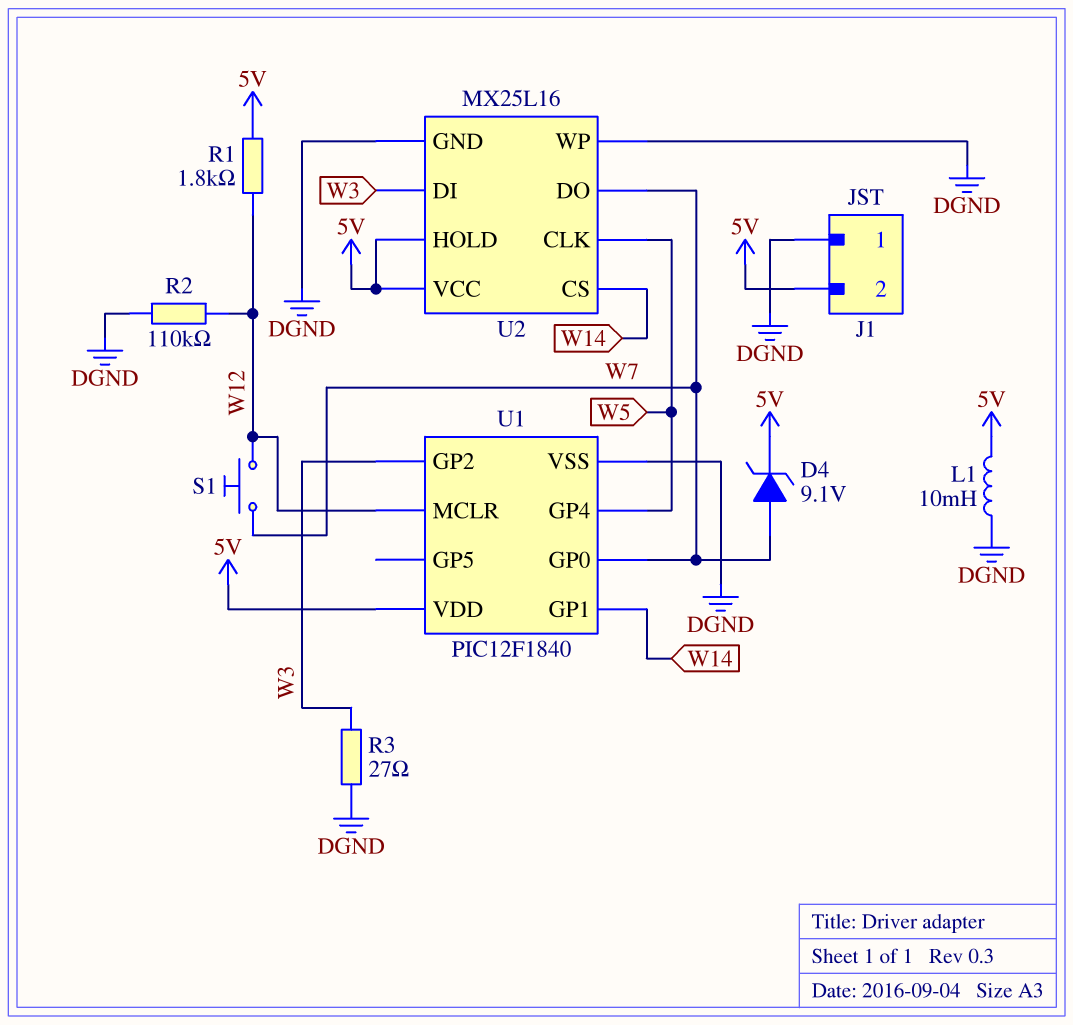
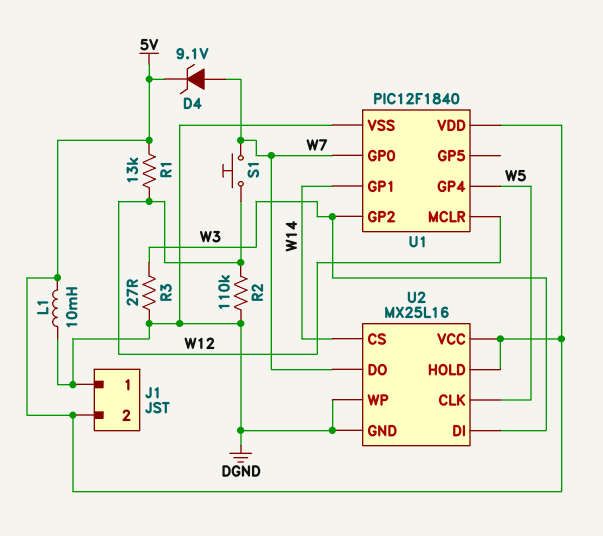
R1: 1.8k (5V, W12) -> 13k (5V, W12)

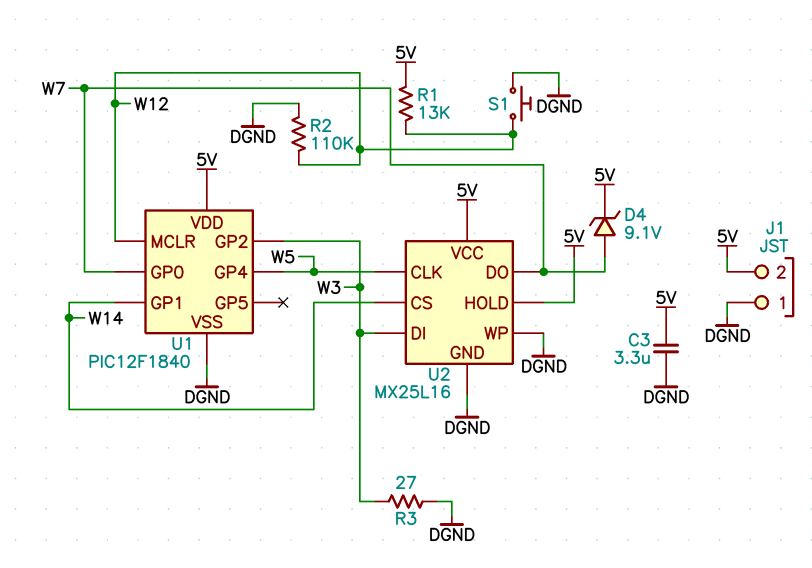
C3: none -> 3.3uF (5V, DGND)
L1: 10mH (5V, DGND) -> none
S1: button (W7, W12) -> button (DGND, W12)

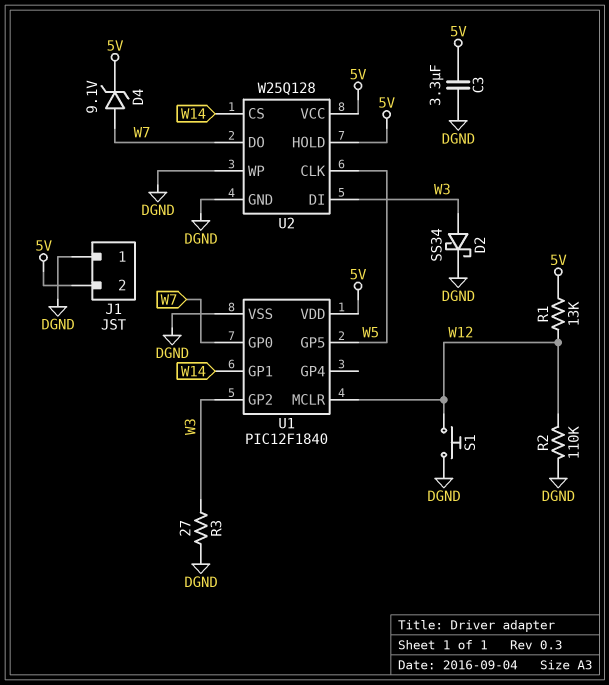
D2: none -> schottky SS34 (A W3, K DGND)
U1 pin GP4: W5 -> none
U1 pin GP5: none -> W5
U2: MX25L16 -> W25Q128

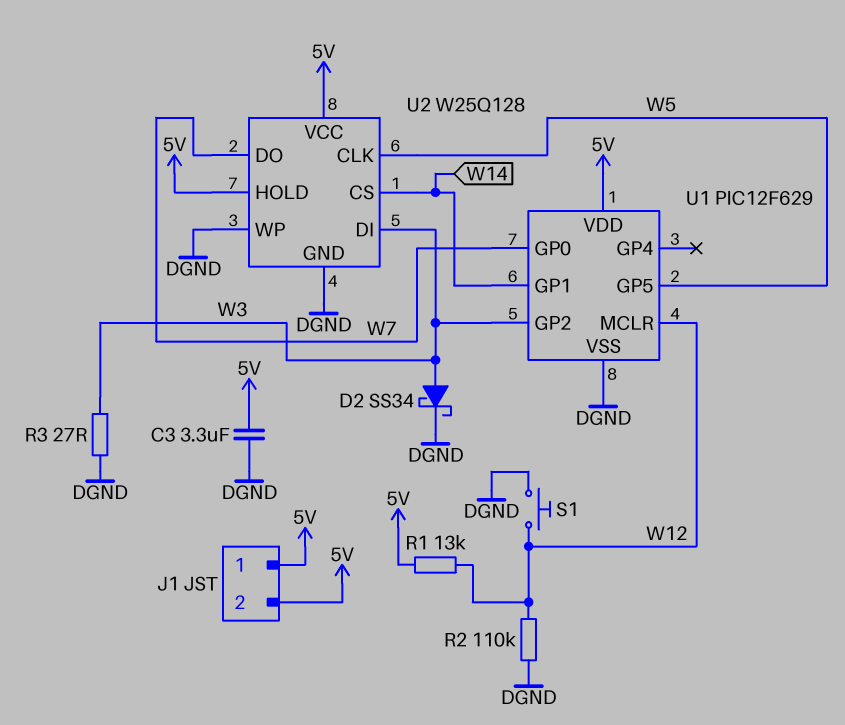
D4: zener 9.1V (A W7, K 5V) -> none
J1 pin 1: DGND -> 5V
U1: PIC12F1840 -> PIC12F629

